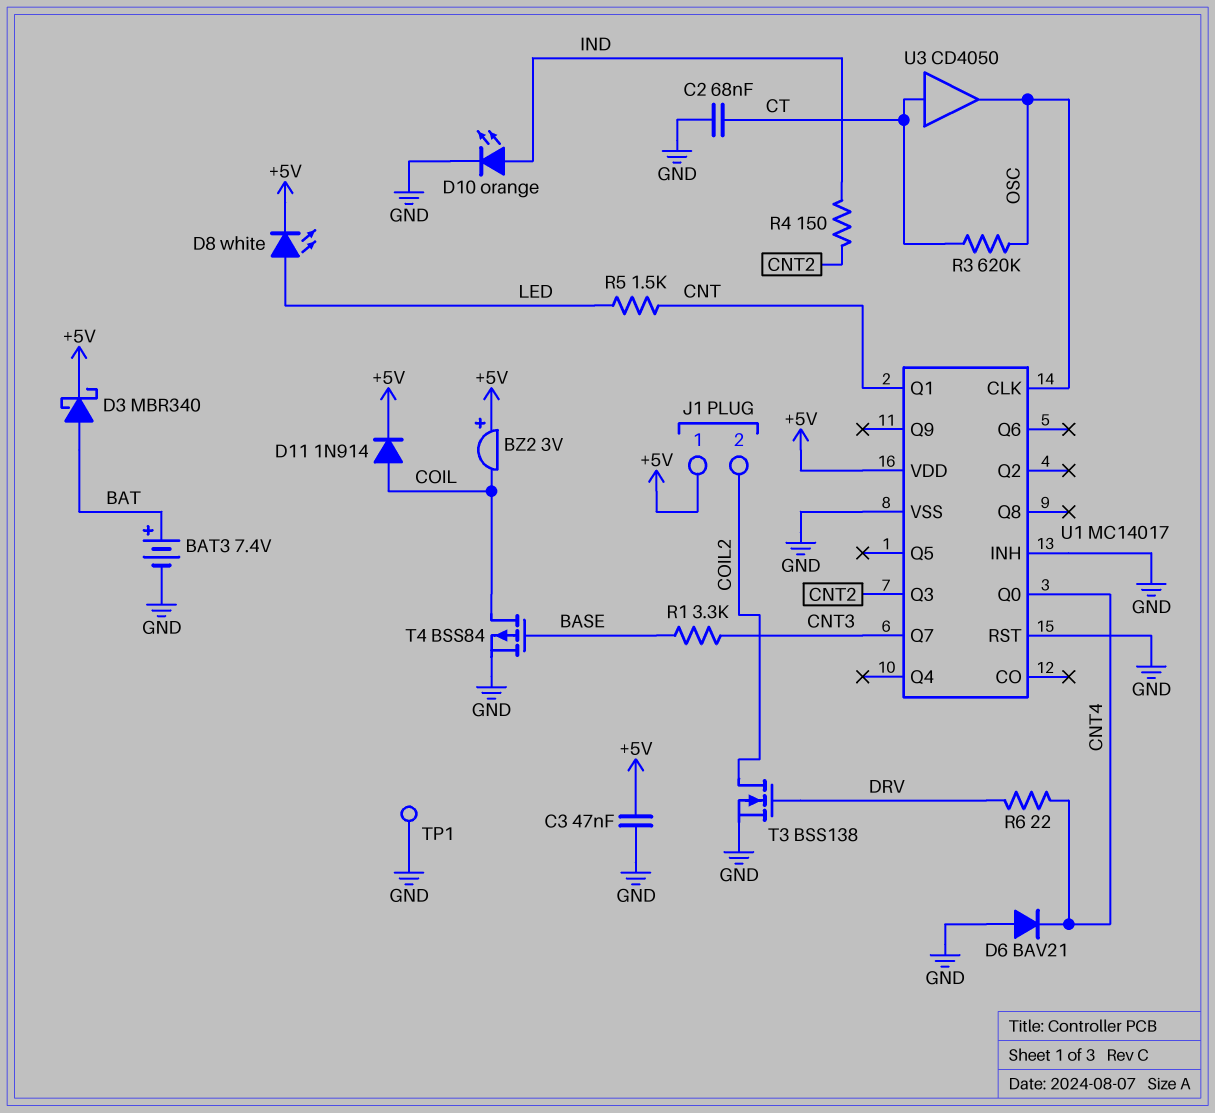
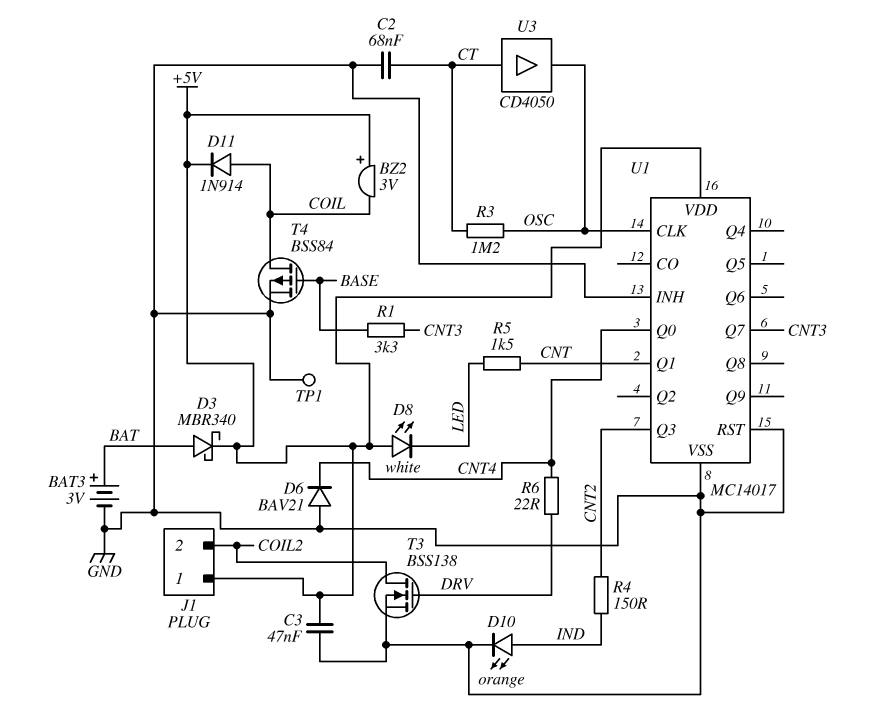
BAT3: 7.4V (plus BAT, minus GND) -> 3V (plus BAT, minus GND)
D8: LED white (A LED, K +5V) -> LED white (A +5V, K LED)
R3: 620k (CT, OSC) -> 1.2M (CT, OSC)

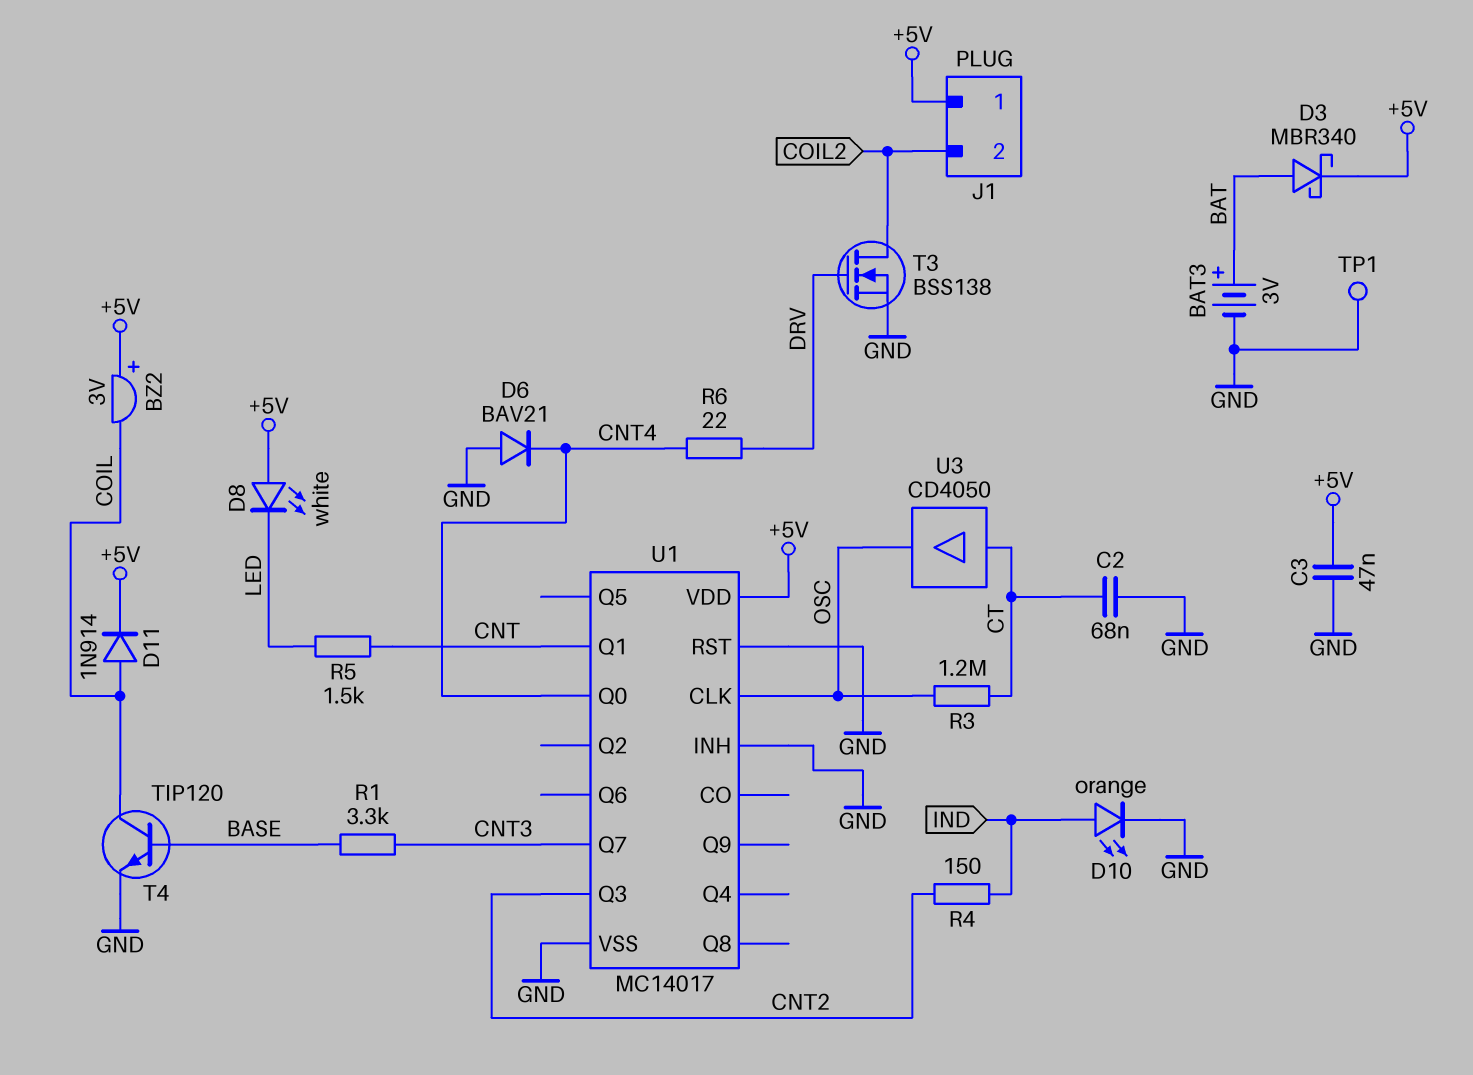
T4: PMOS BSS84 (G BASE, D COIL, S GND) -> NPN TIP120 (B BASE, C COIL, E GND)

